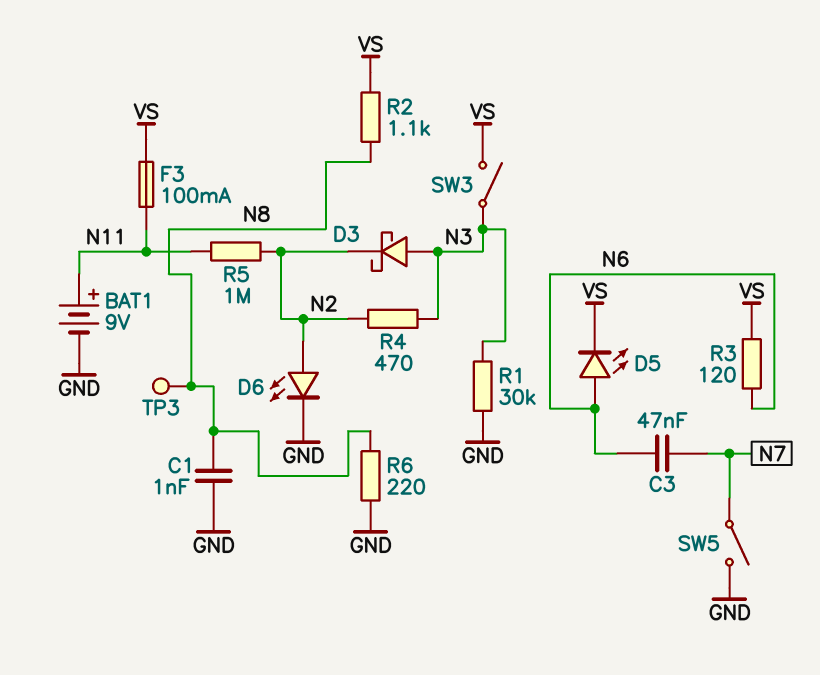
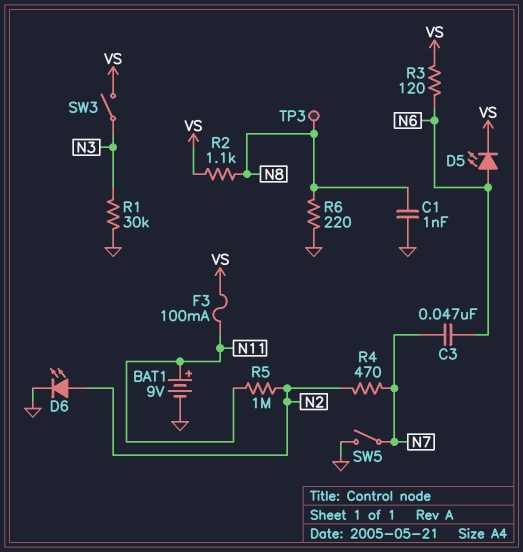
D3: schottky (A N3, K N2) -> none
R4: 470 (N2, N3) -> 470 (N2, N7)

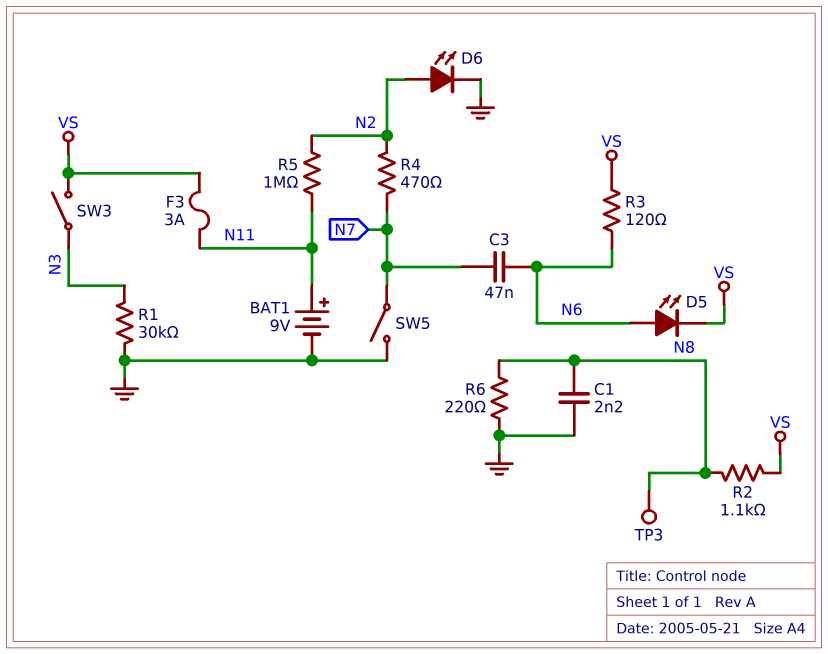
C1: 1nF (GND, N8) -> 2.2nF (GND, N8)
F3: 100mA (N11, VS) -> 3A (N11, VS)

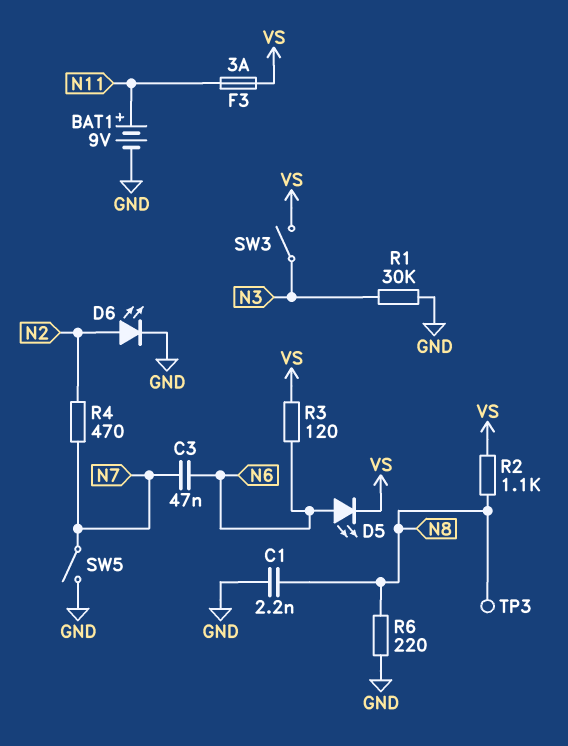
R5: 1M (N2, N11) -> none

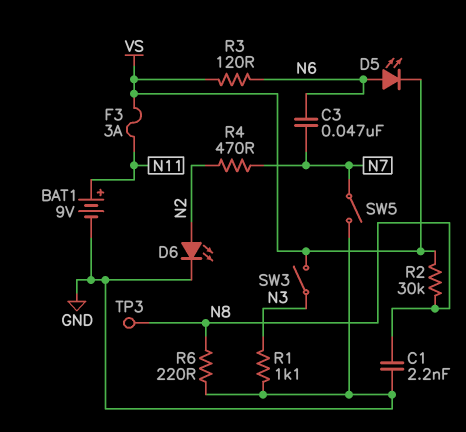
R1: 30k (GND, N3) -> 1.1k (GND, N3)
R2: 1.1k (N8, VS) -> 30k (N8, VS)

